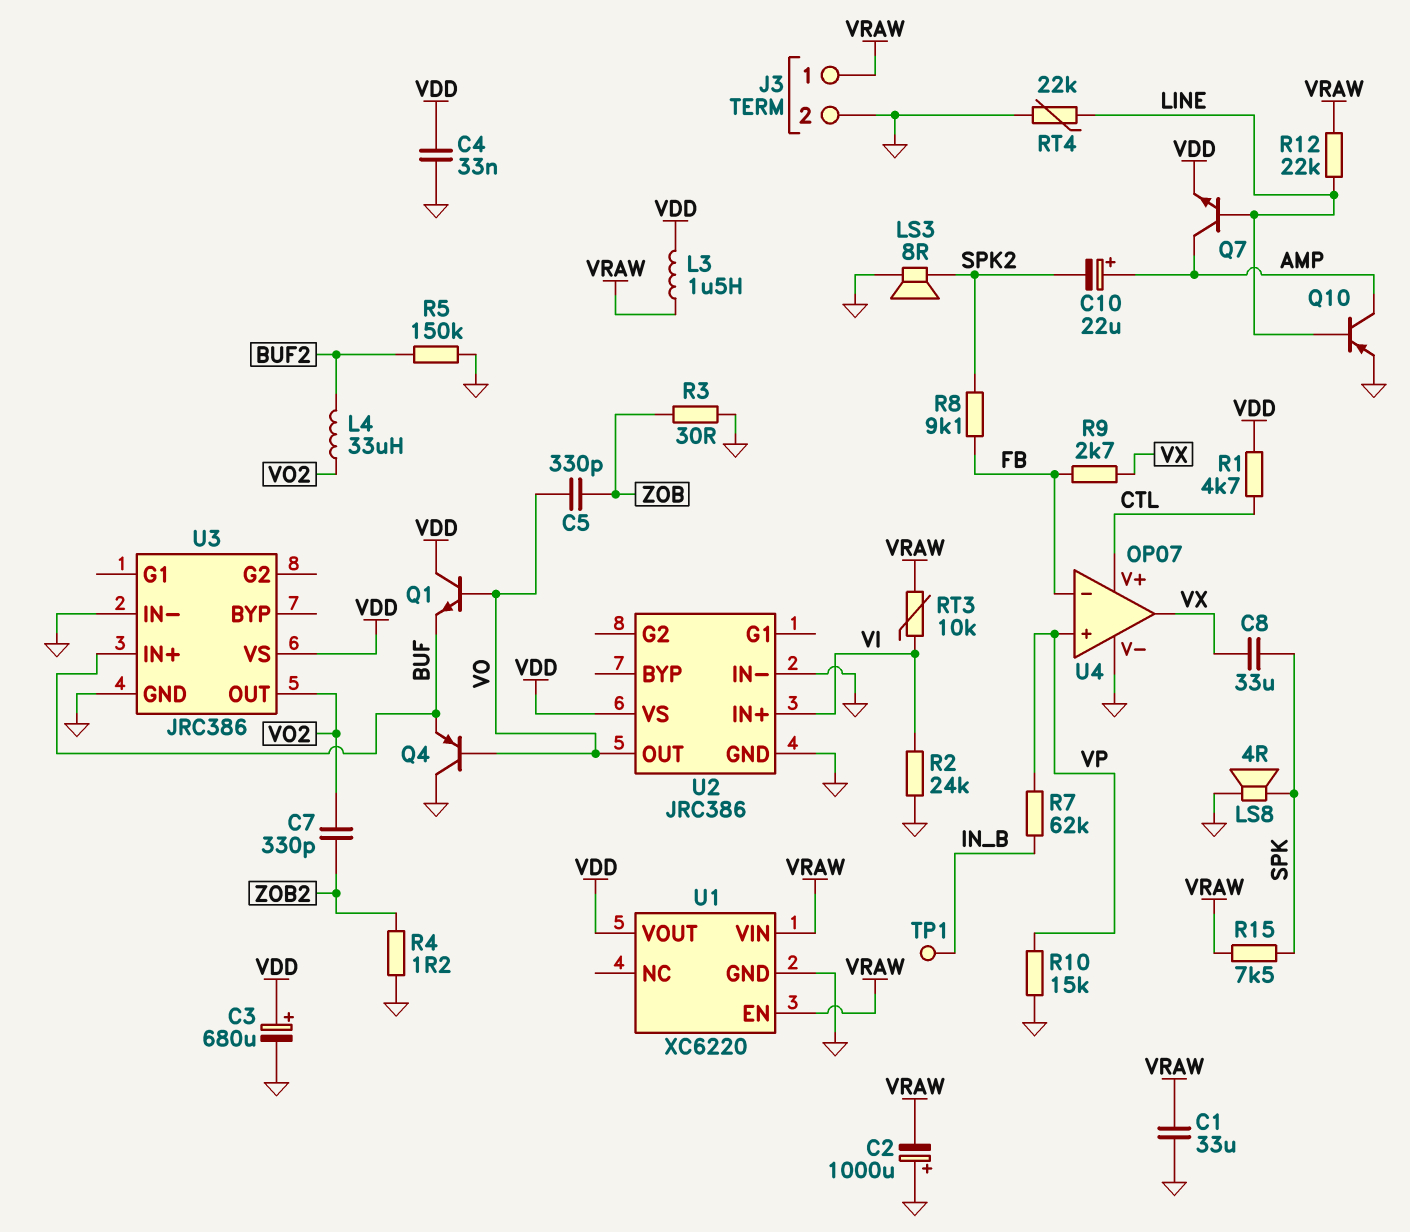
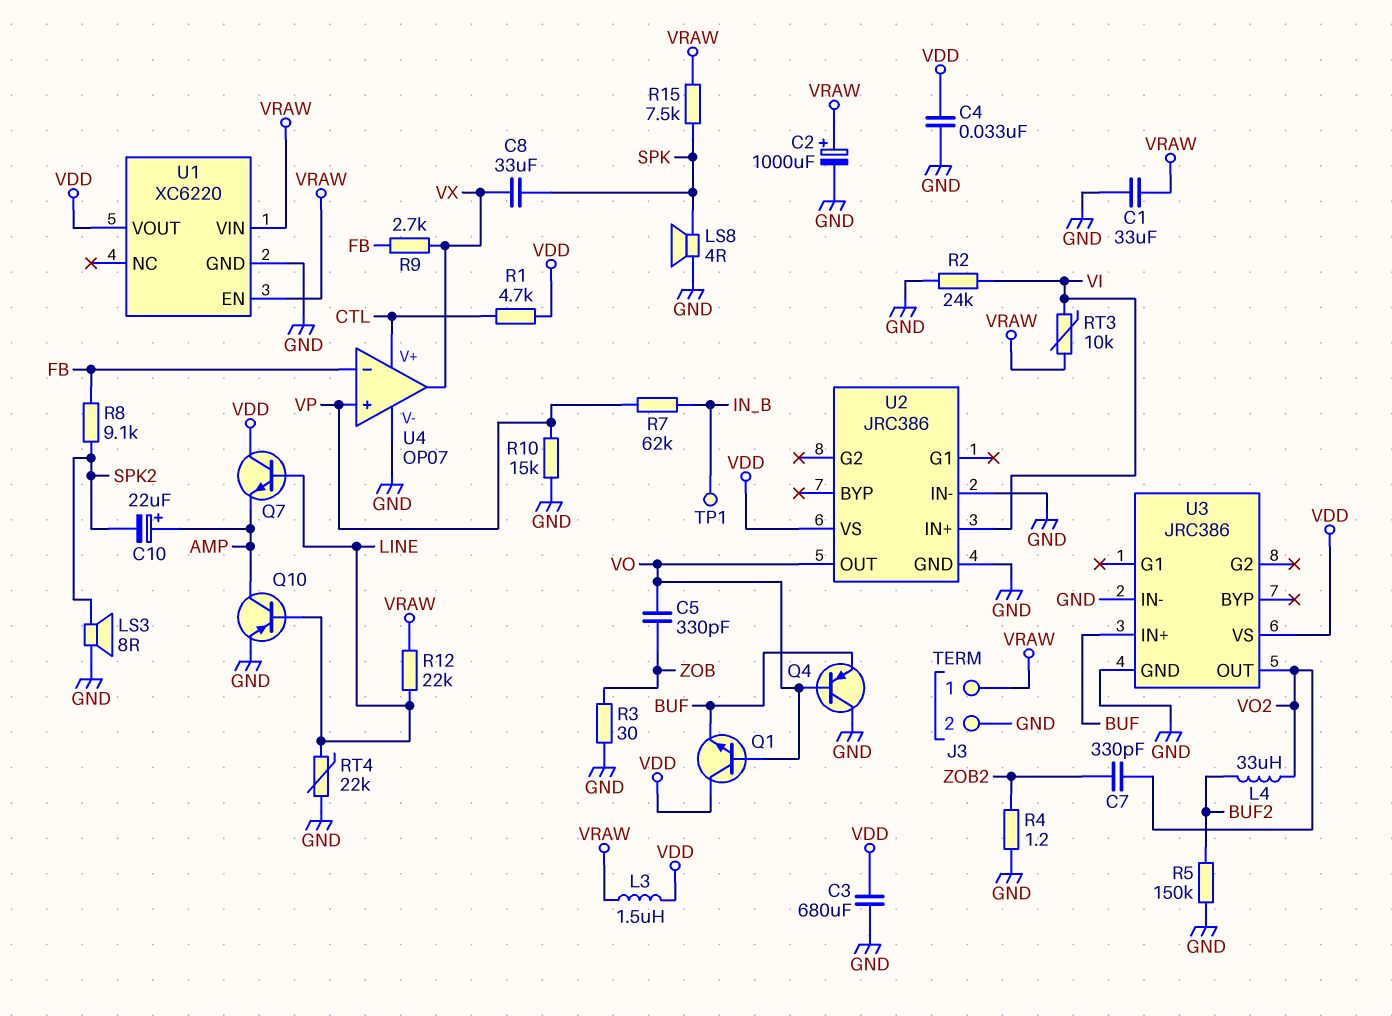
C2: 1000uF (plus GND, minus VRAW) -> 1000uF (plus VRAW, minus GND)
C3: 680uF (plus VDD, minus GND) -> 680uF (GND, VDD)
Q7: NPN (B LINE, C AMP, E VDD) -> NPN (B LINE, C VDD, E AMP)

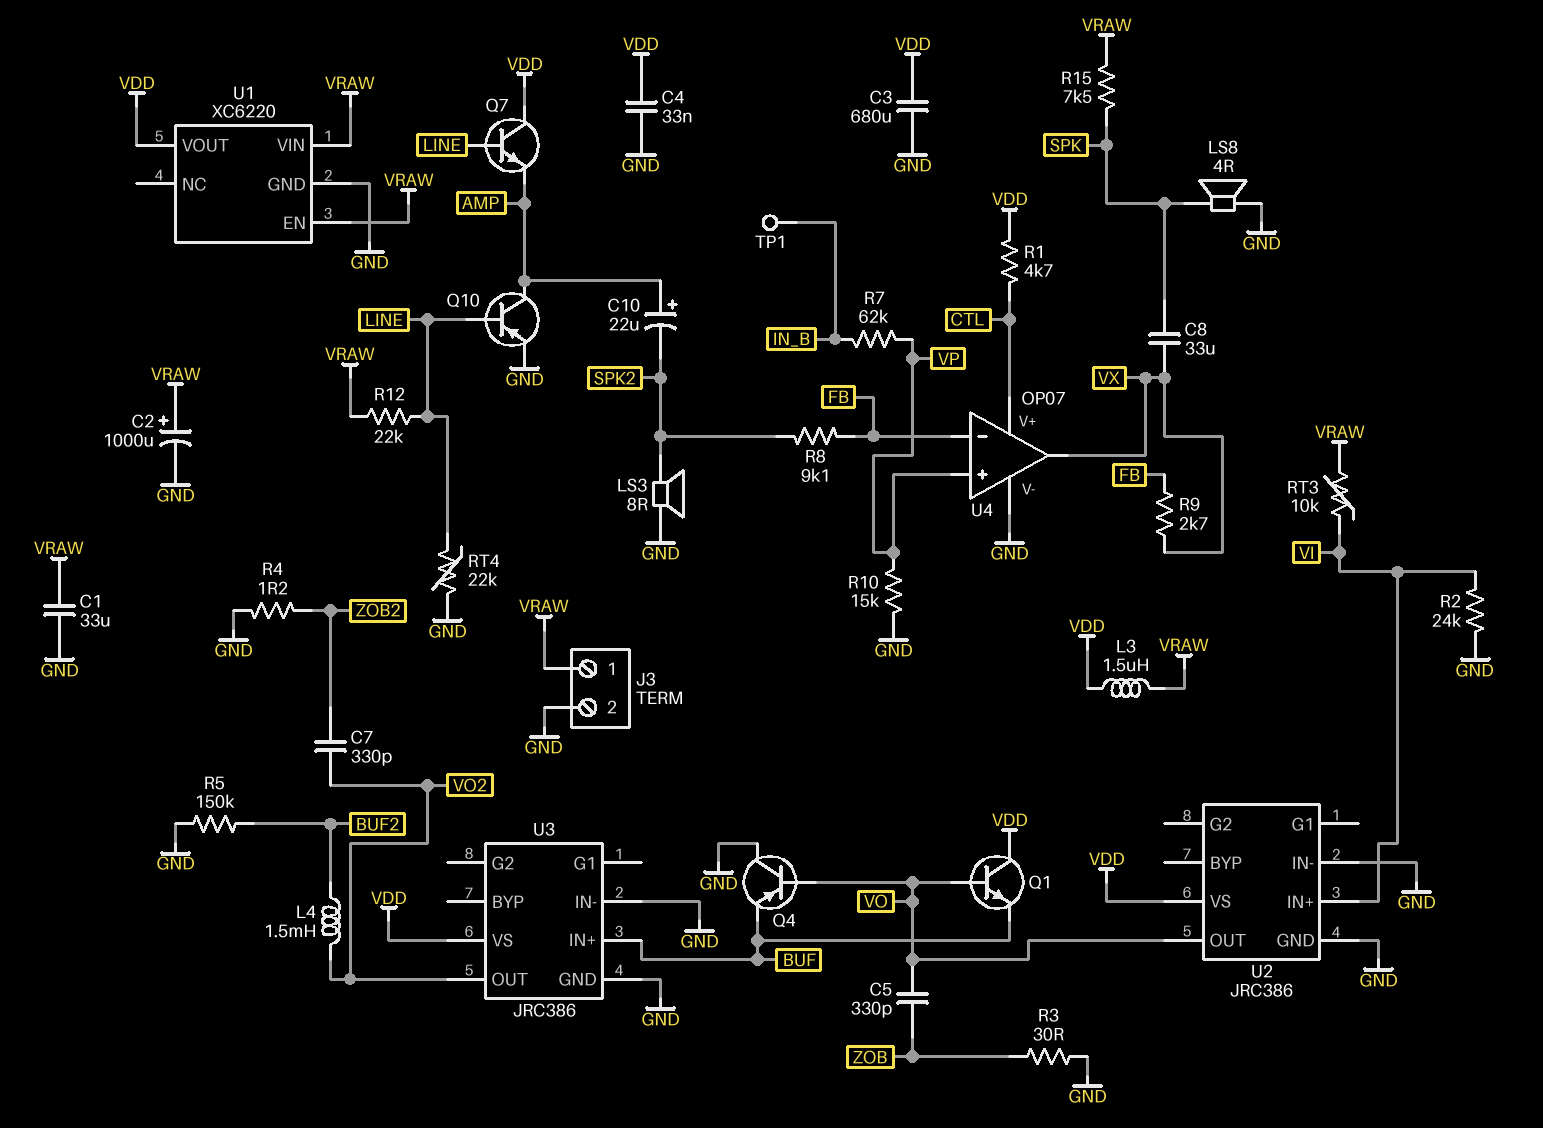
L4: 33uH (BUF2, VO2) -> 1.5mH (BUF2, VO2)

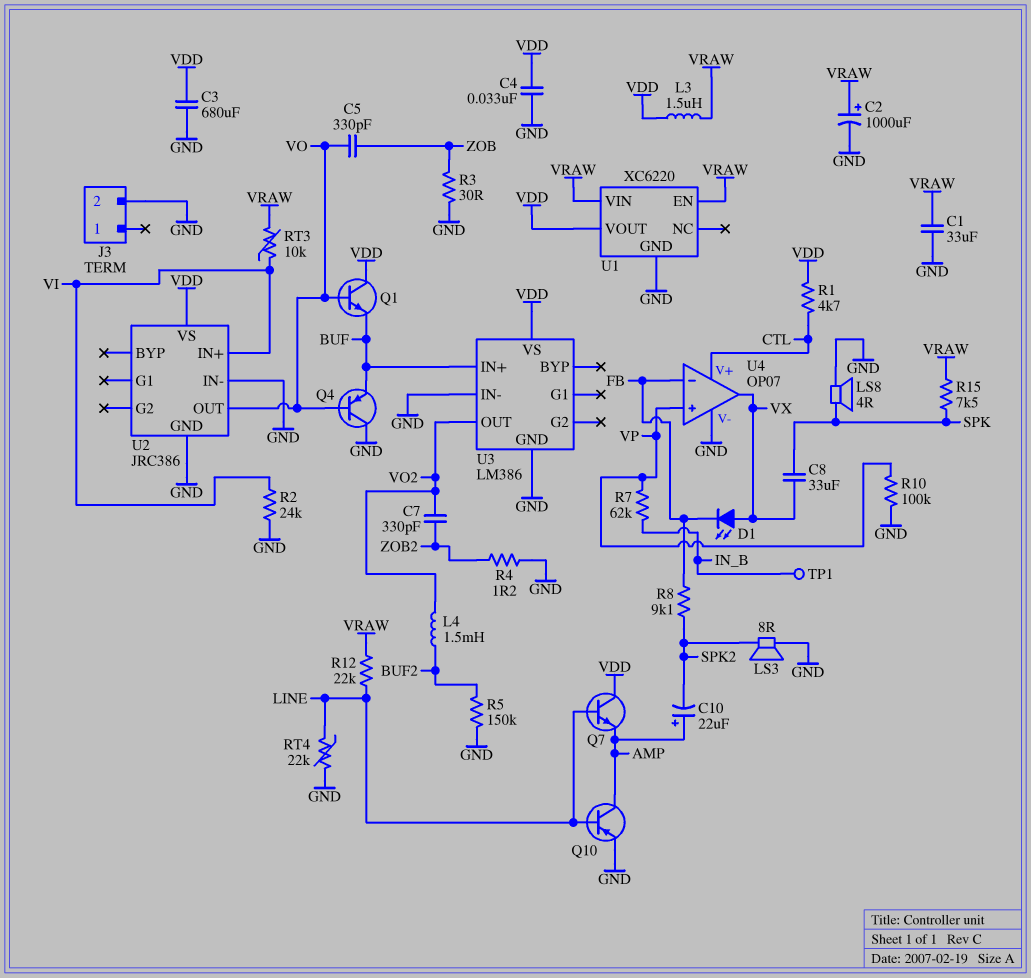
D1: none -> LED (A VX, K FB)
J3 pin 1: VRAW -> none
R9: 2.7k (FB, VX) -> none
R10: 15k (GND, VP) -> 100k (GND, VP)
U3: JRC386 -> LM386

